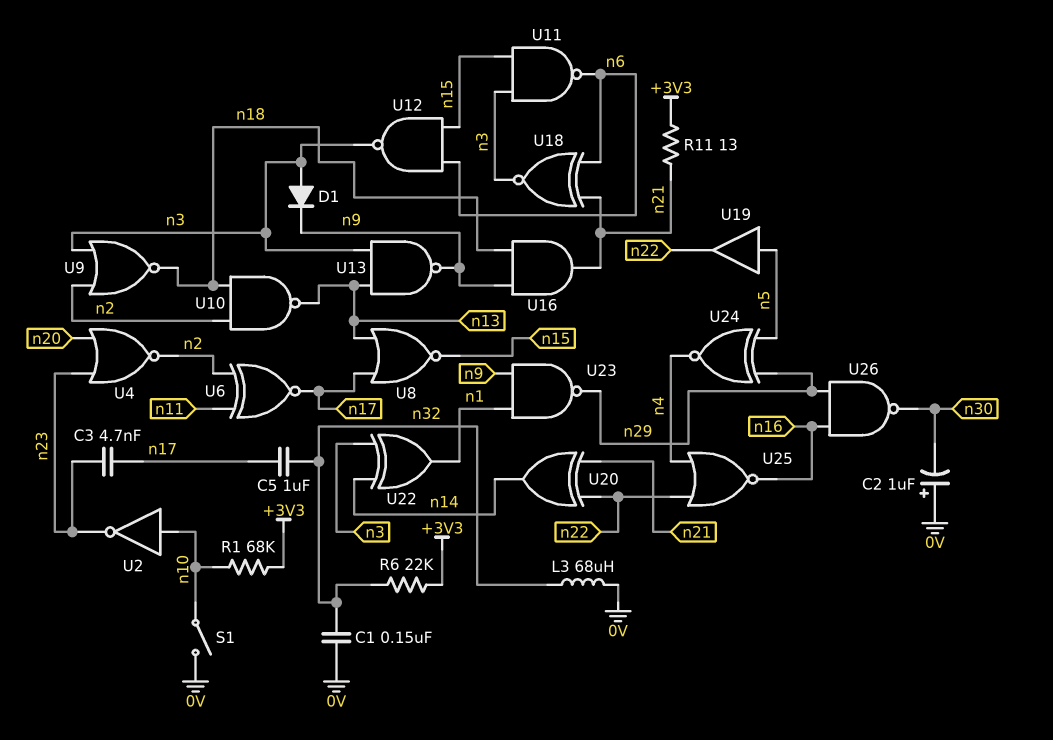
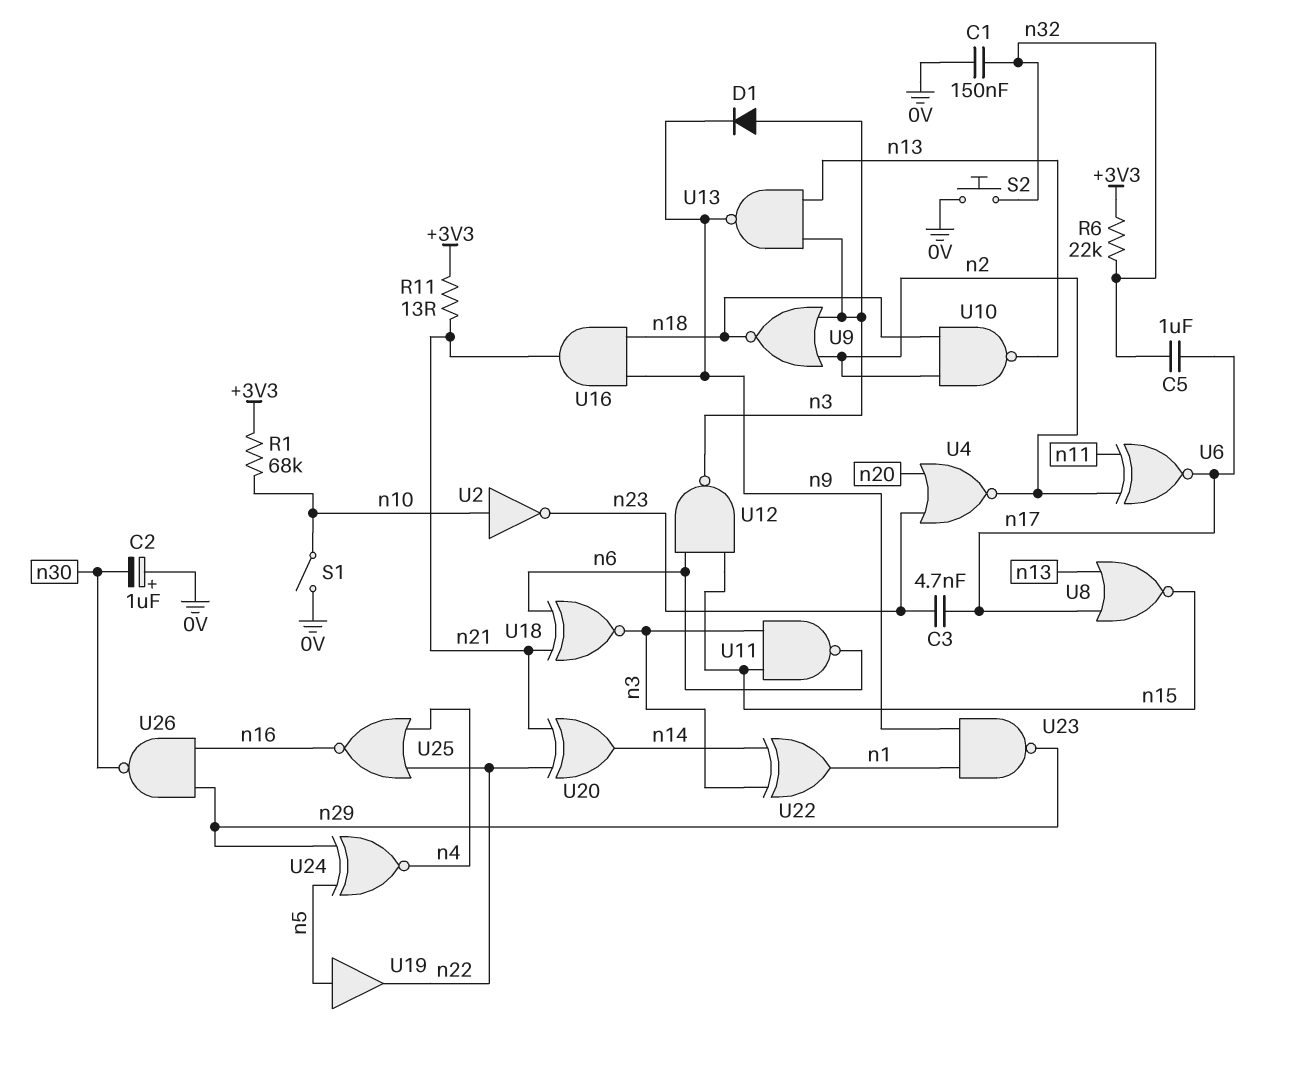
L3: 68uH (0V, n32) -> none
S2: none -> button (0V, n32)

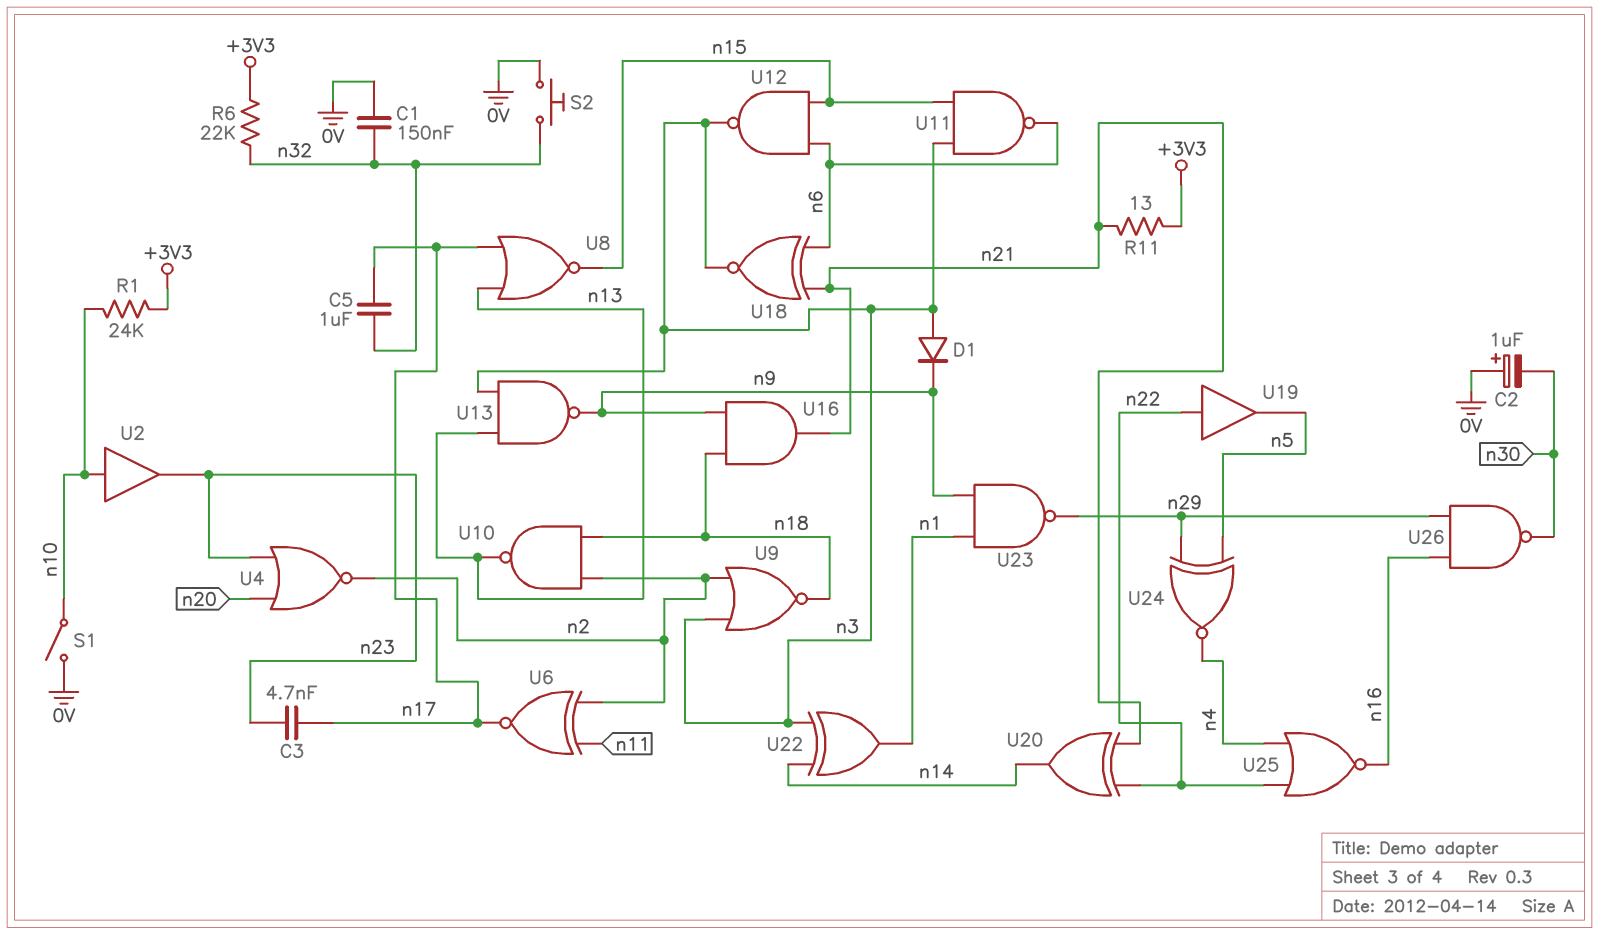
R1: 68k (+3V3, n10) -> 24k (+3V3, n10)
U2: NOT (in n10, out n23) -> buffer (in n10, out n23)
U19: buffer (in n5, out n22) -> buffer (in n22, out n5)

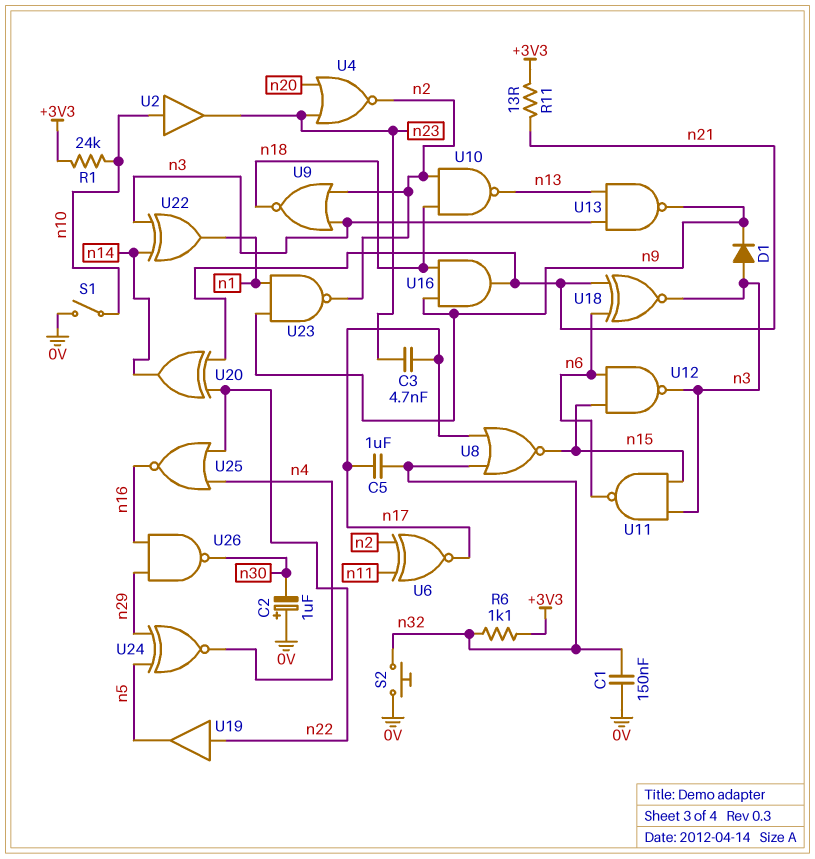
R6: 22k (+3V3, n32) -> 1.1k (+3V3, n32)
U8: NOR (in n13, in n17, out n15) -> NOR (in n17, in n32, out n15)
U23: NAND (in n1, in n9, out n29) -> NAND (in n1, in n9, out n2)

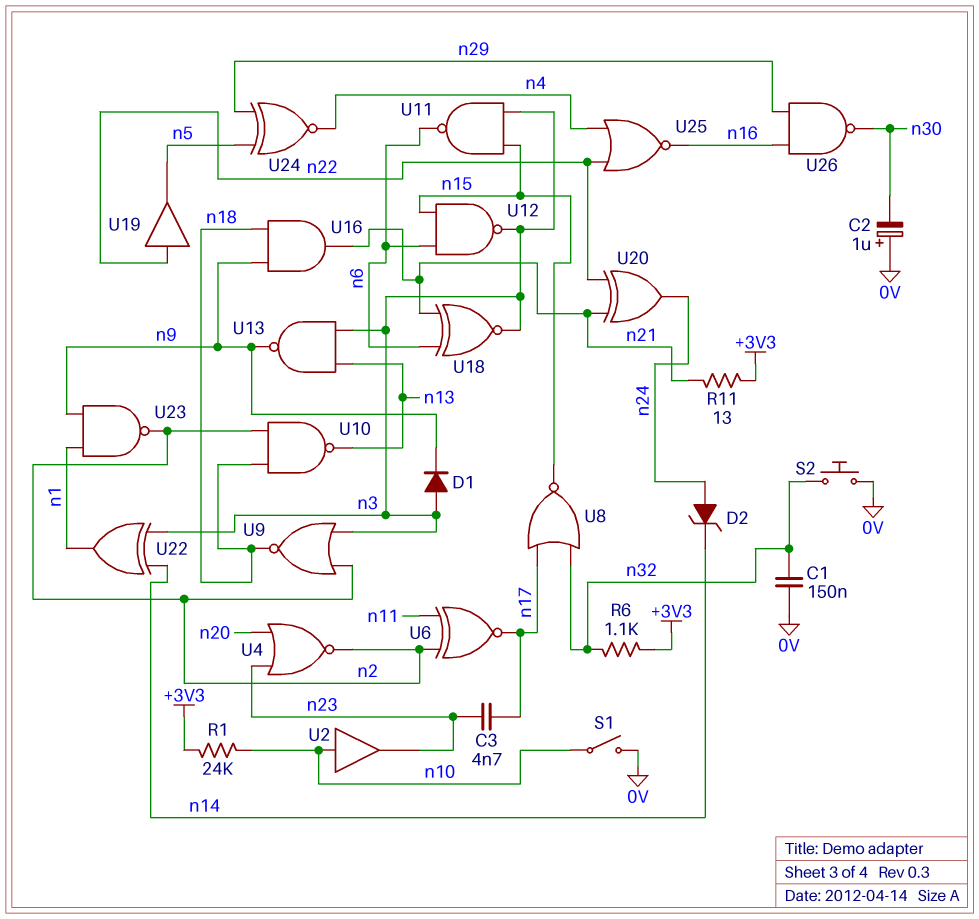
C5: 1uF (n17, n32) -> none
D2: none -> zener (A n24, K n14)
U20: XOR (in n21, in n22, out n14) -> XOR (in n21, in n22, out n24)

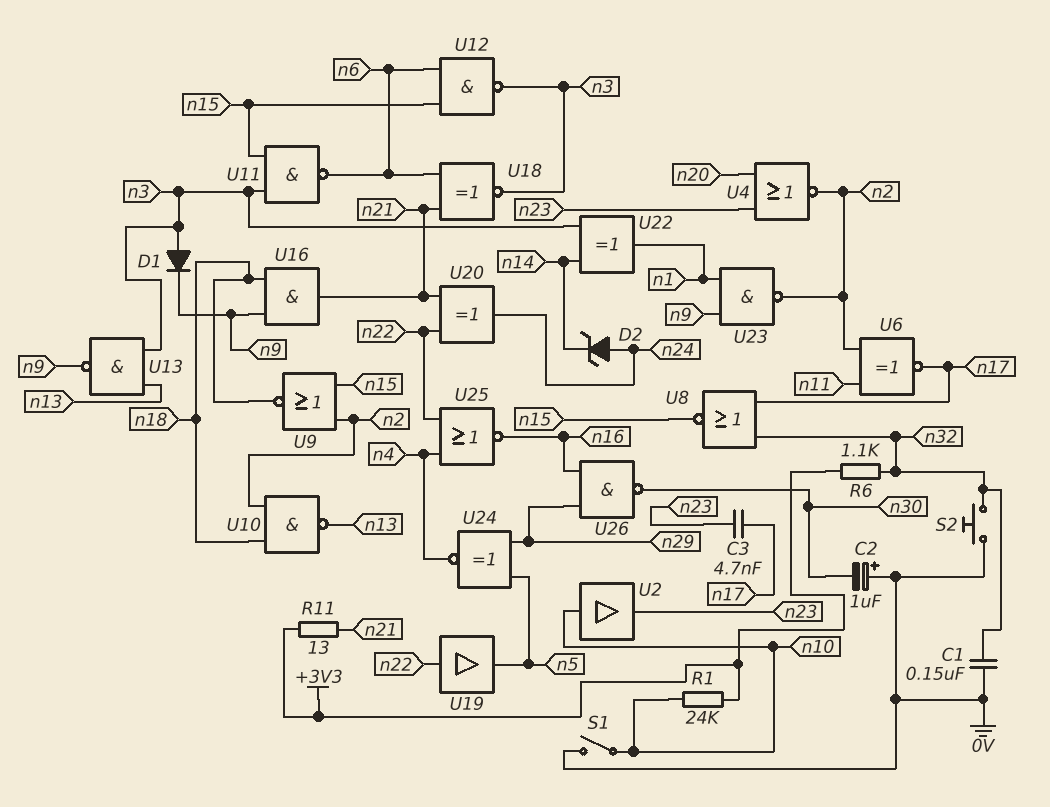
U9: NOR (in n2, in n3, out n18) -> NOR (in n2, in n15, out n18)

